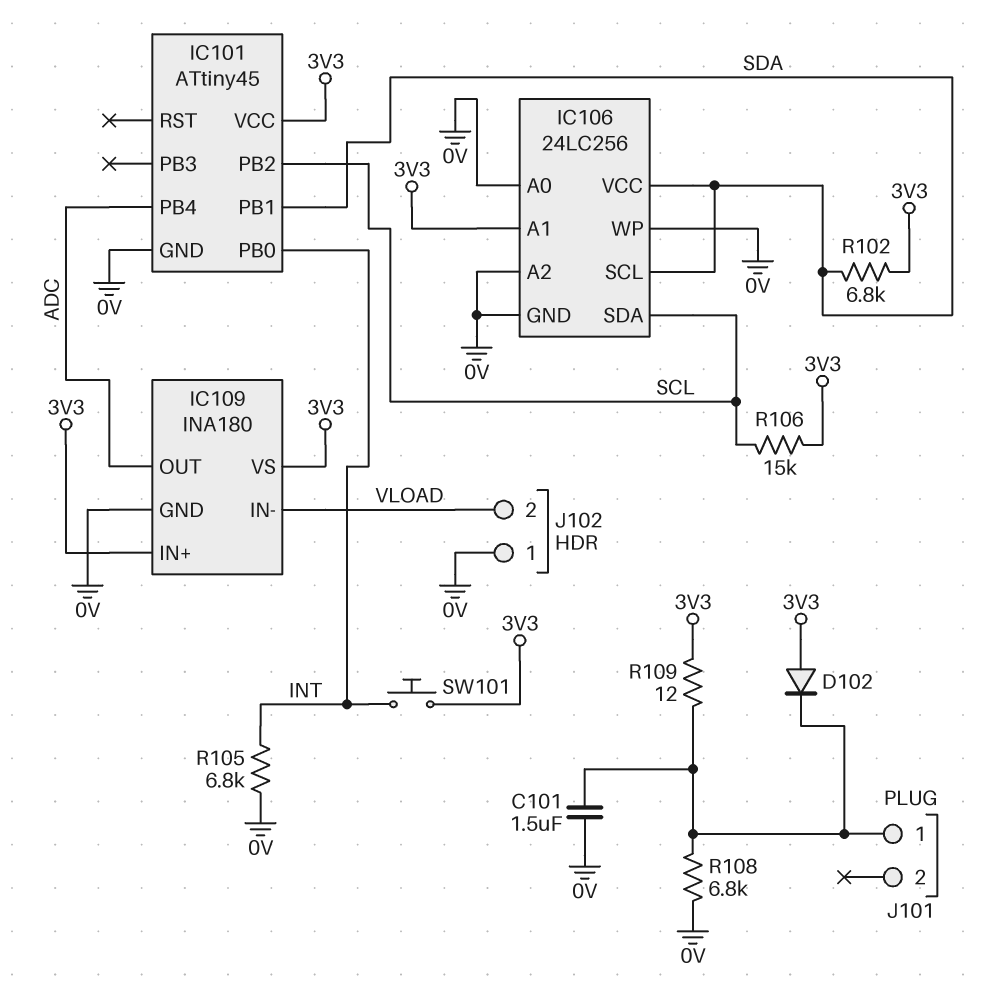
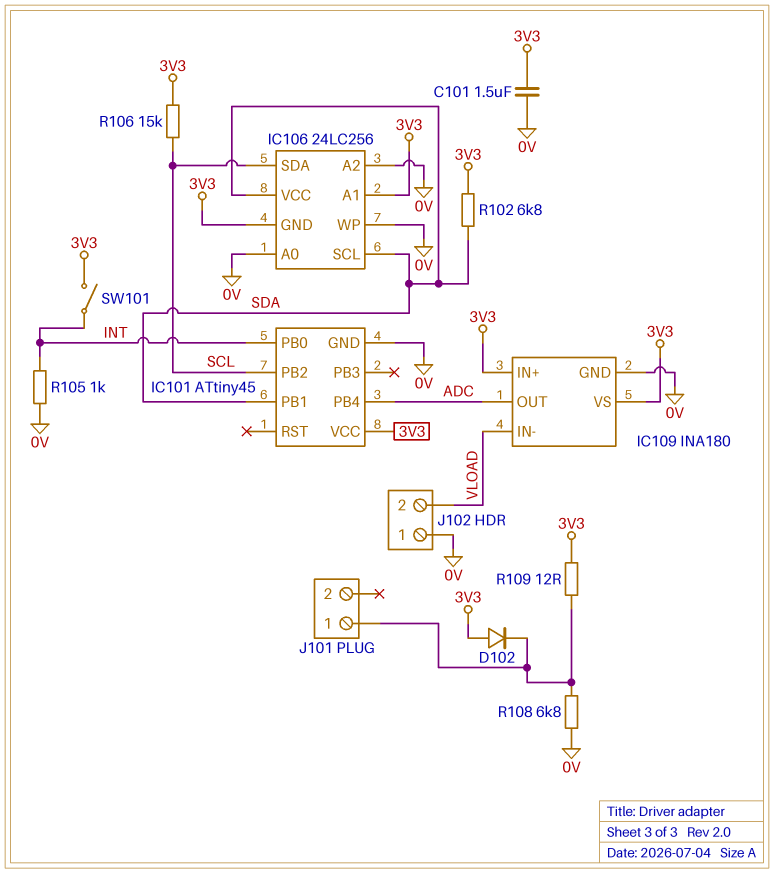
C101: 1.5uF (0V, J101/1) -> 1.5uF (0V, 3V3)
IC106 pin GND: 0V -> 3V3
R105: 6.8k (0V, INT) -> 1k (0V, INT)
SW101: button (3V3, INT) -> switch (3V3, INT)

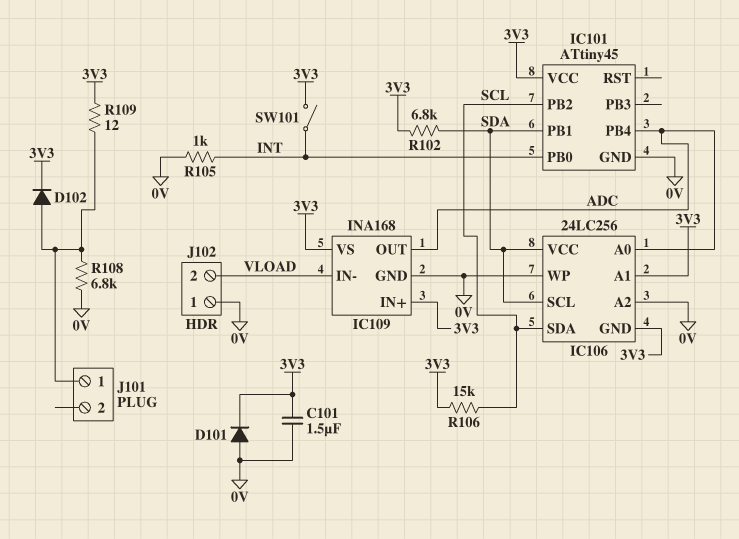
D101: none -> diode (A 0V, K 3V3)
D102: diode (A 3V3, K J101/1) -> diode (A J101/1, K 3V3)
IC106 pin A0: 0V -> ADC
IC109: INA180 -> INA168

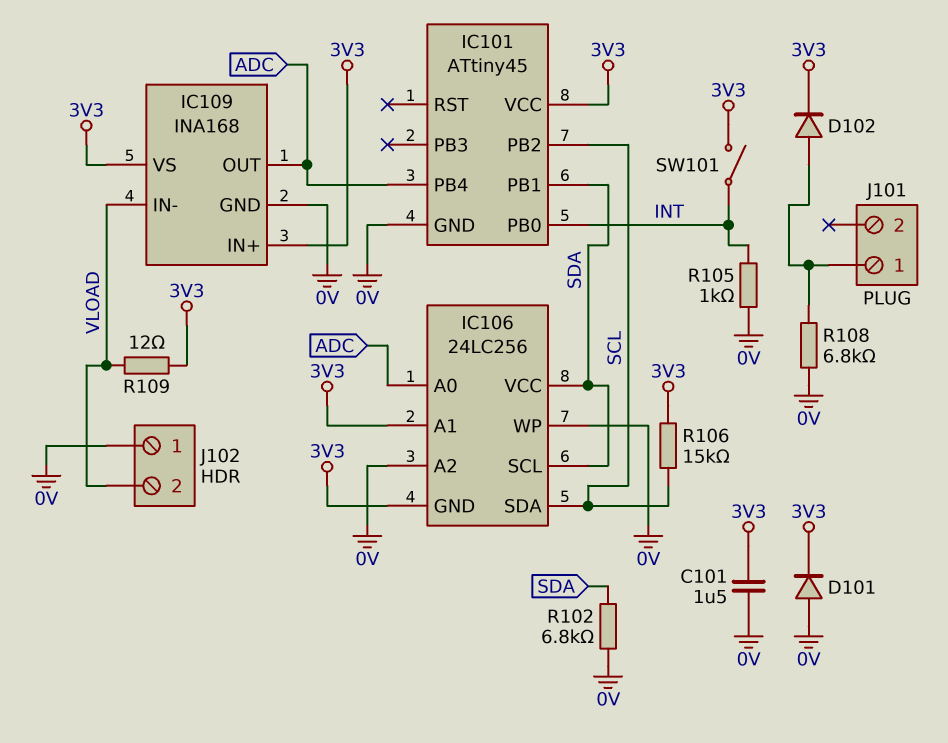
R102: 6.8k (3V3, SDA) -> 6.8k (0V, SDA)
R109: 12 (3V3, J101/1) -> 12 (3V3, VLOAD)

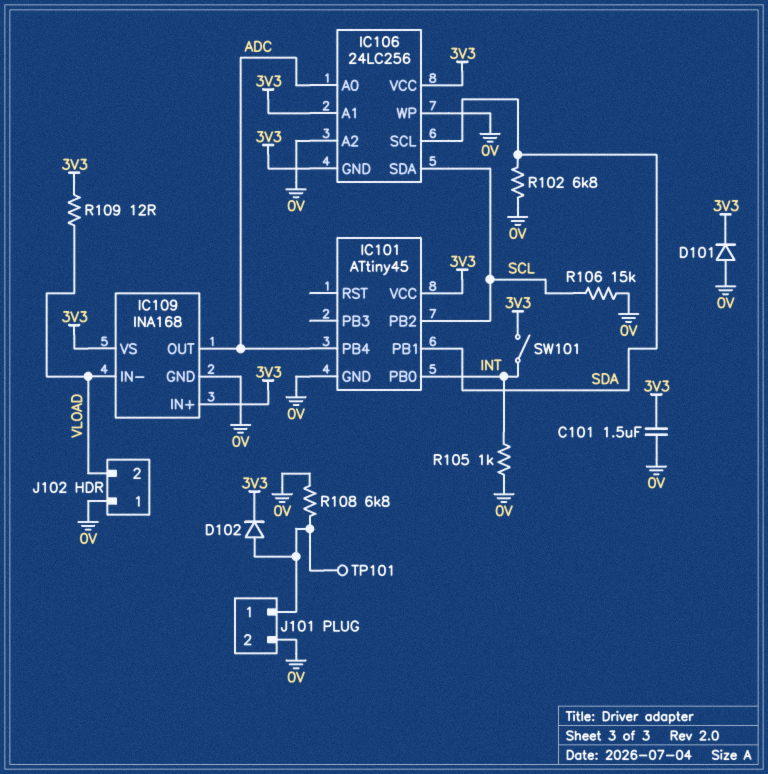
IC106 pin VCC: SDA -> 3V3
J101 pin 2: none -> 0V
R106: 15k (3V3, SCL) -> 15k (0V, SCL)
TP101: none -> test point (J101/1)

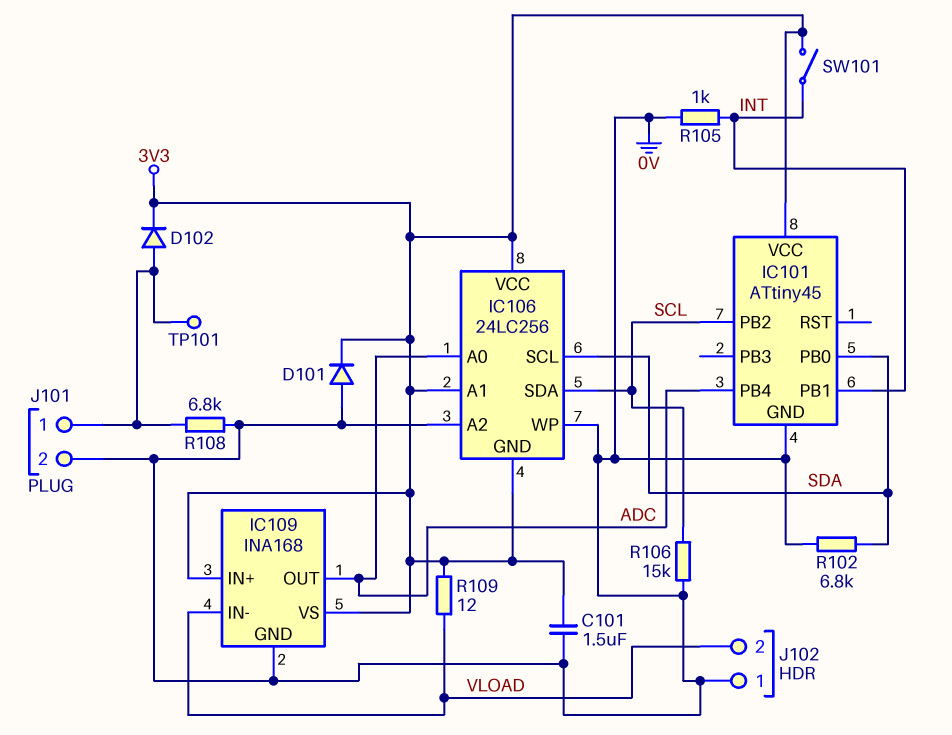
IC101 pin PB0: INT -> SDA
IC101 pin PB1: SDA -> INT

